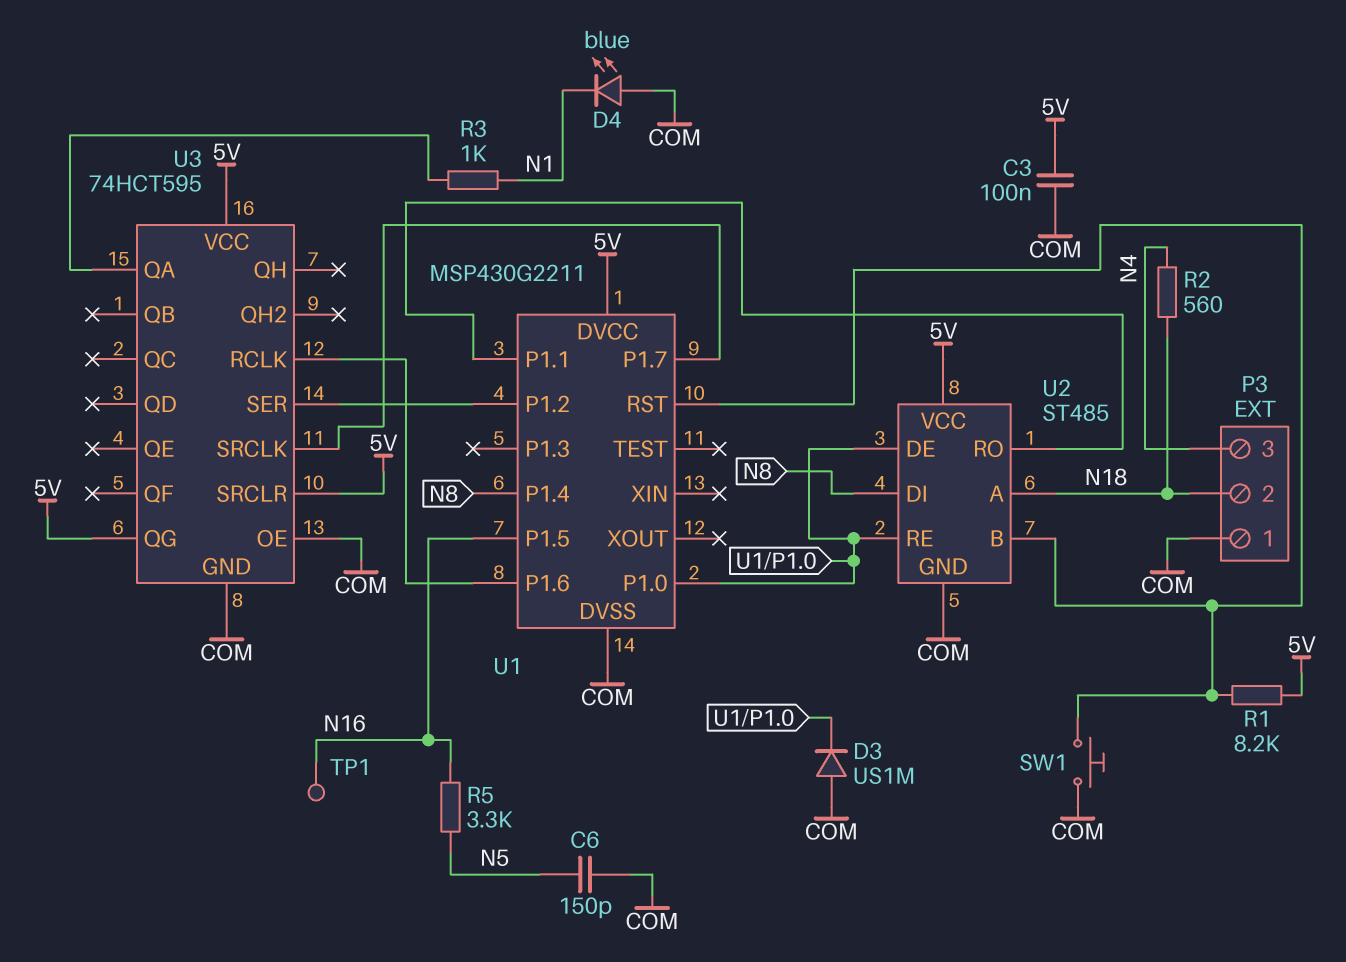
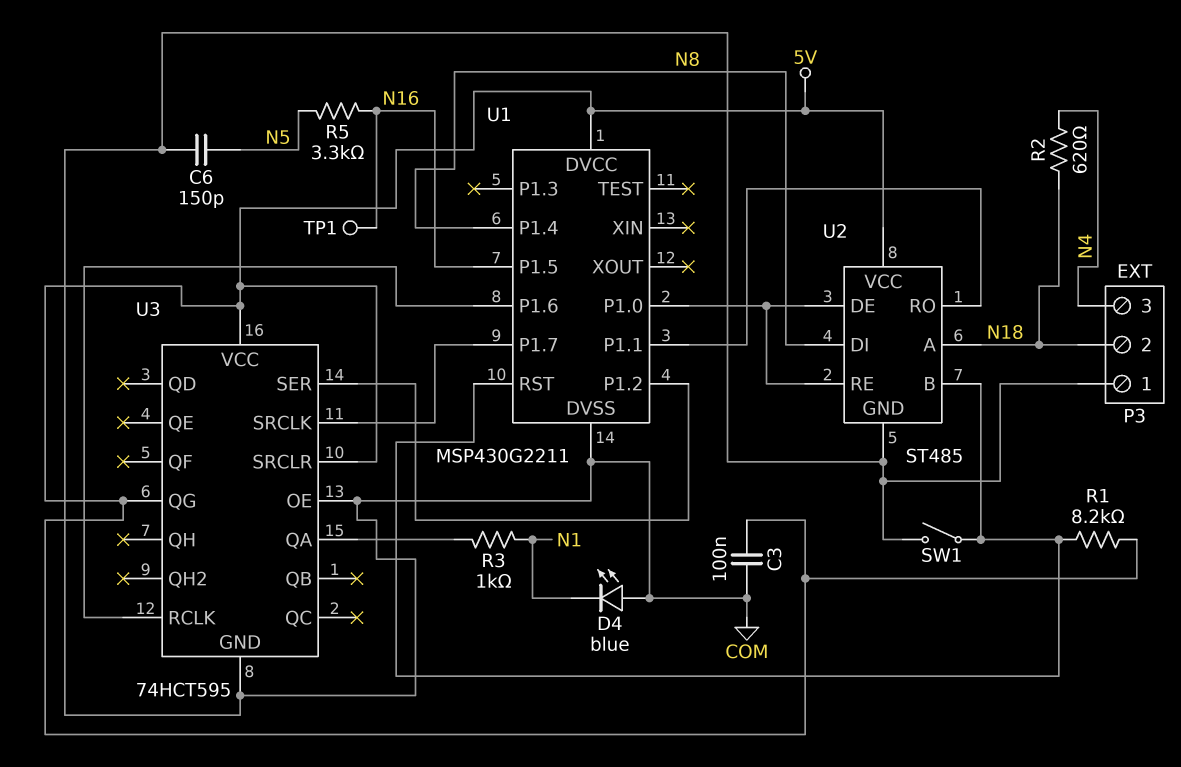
D3: diode US1M (A COM, K U1/P1.0) -> none
R2: 560 (N4, N18) -> 620 (N4, N18)
SW1: button (COM, U1/RST) -> switch (COM, U1/RST)

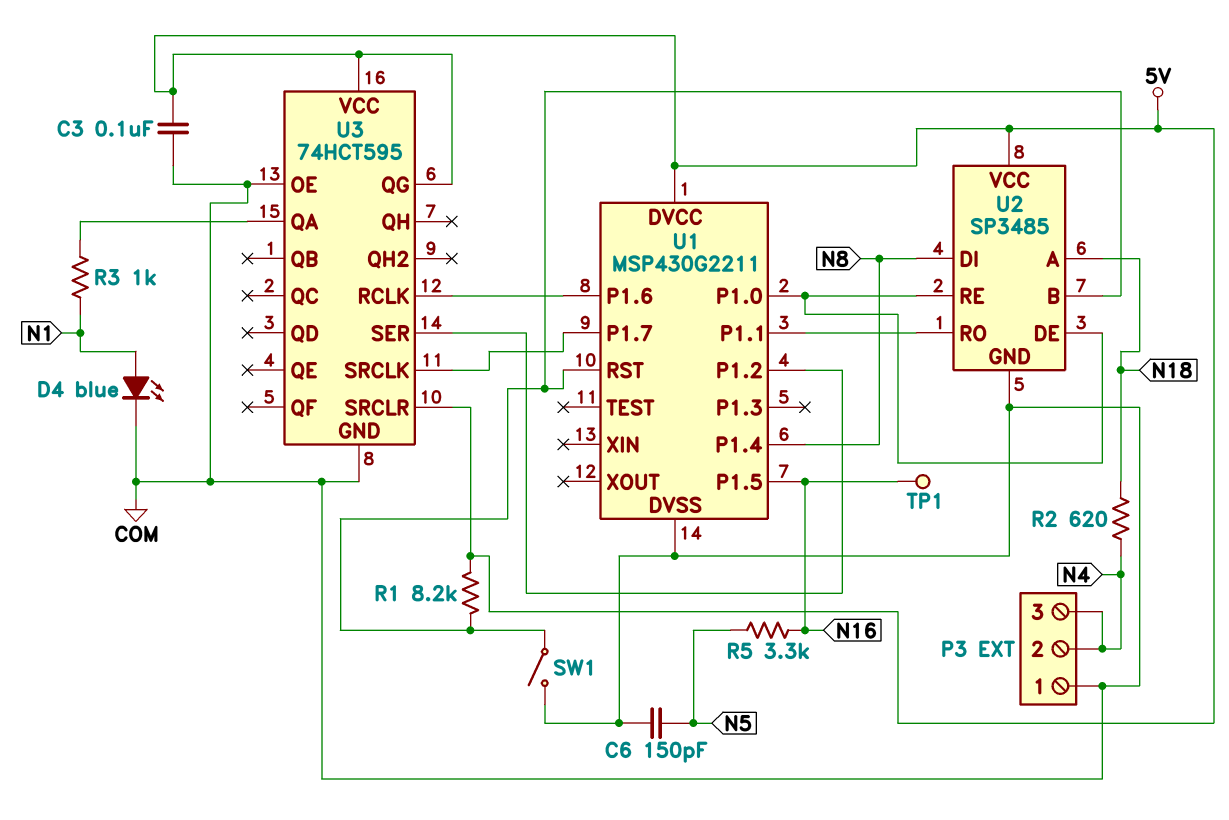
D4: LED blue (A COM, K N1) -> LED blue (A N1, K COM)
P3 pin 2: N18 -> N4
U2: ST485 -> SP3485

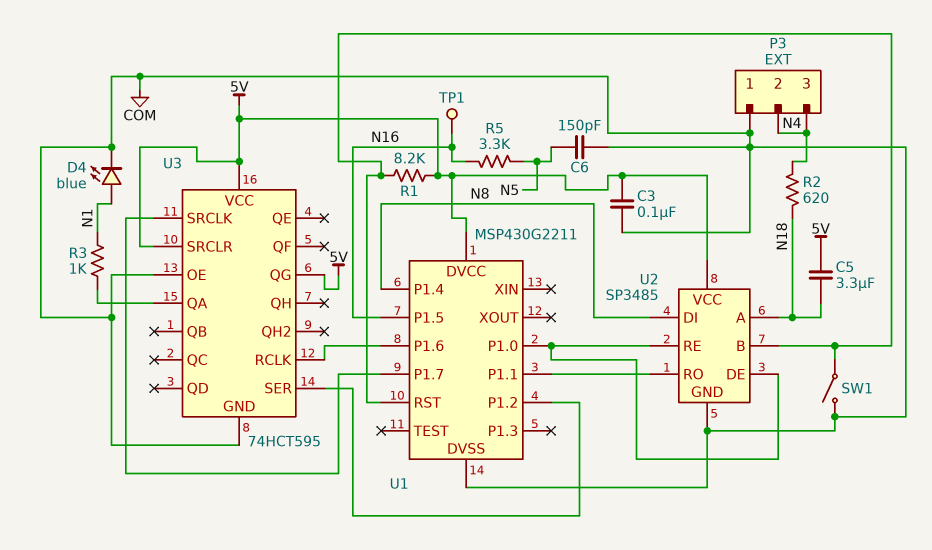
C5: none -> 3.3uF (5V, N18)

